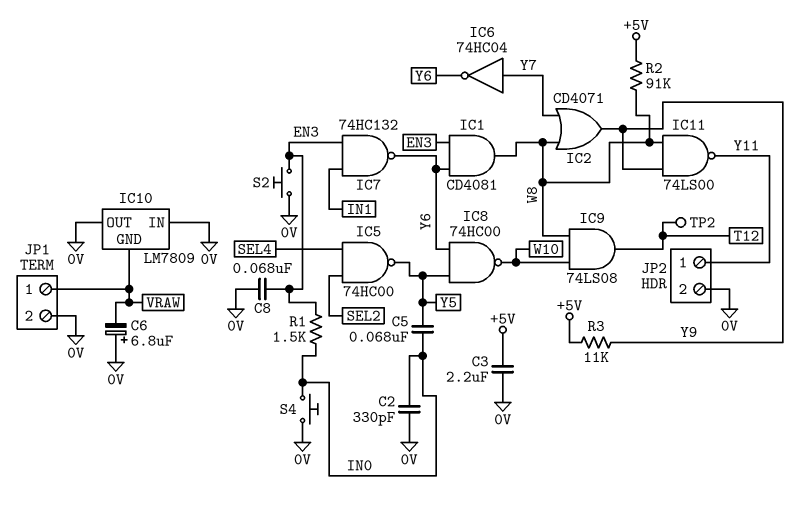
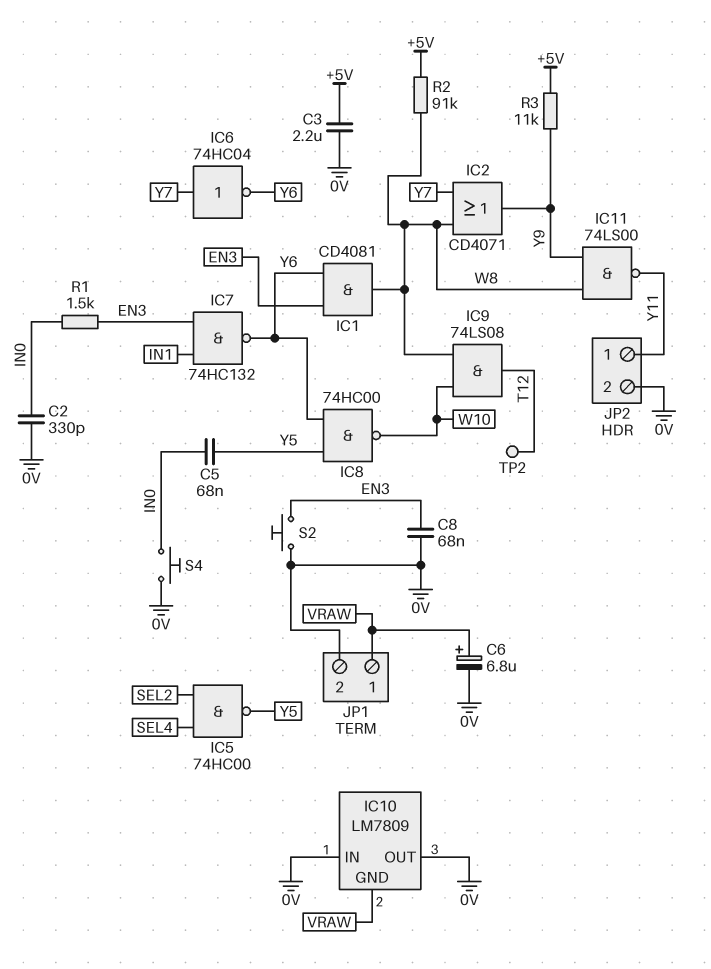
C6: 6.8uF (plus 0V, minus VRAW) -> 6.8uF (plus VRAW, minus 0V)

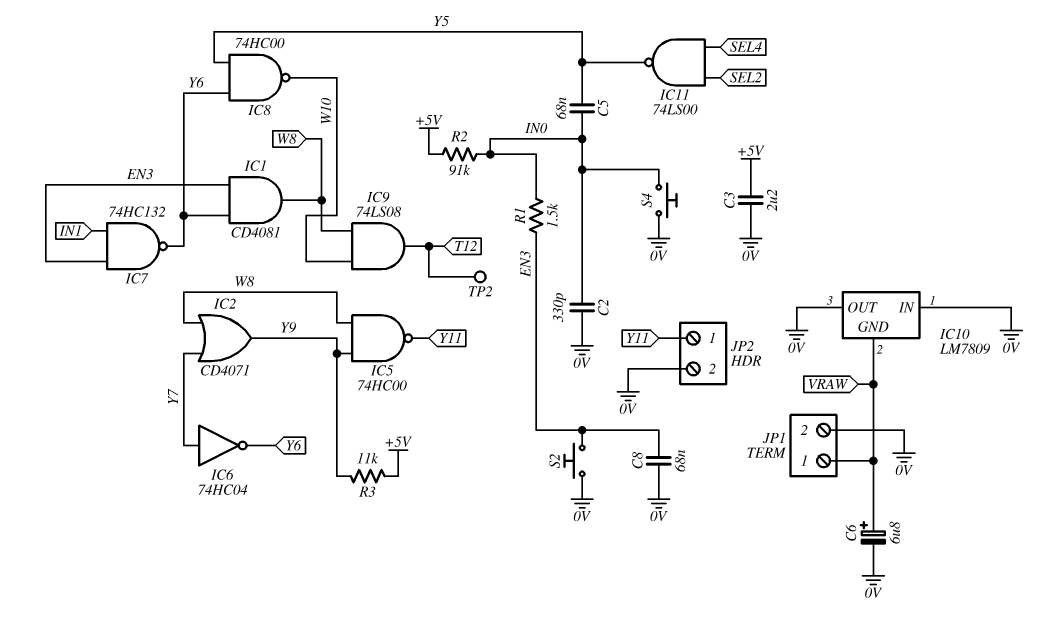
IC5: NAND 74HC00 (in SEL2, in SEL4, out Y5) -> NAND 74HC00 (in W8, in Y9, out Y11)
IC11: NAND 74LS00 (in W8, in Y9, out Y11) -> NAND 74LS00 (in SEL2, in SEL4, out Y5)
R2: 91k (+5V, W8) -> 91k (+5V, IN0)

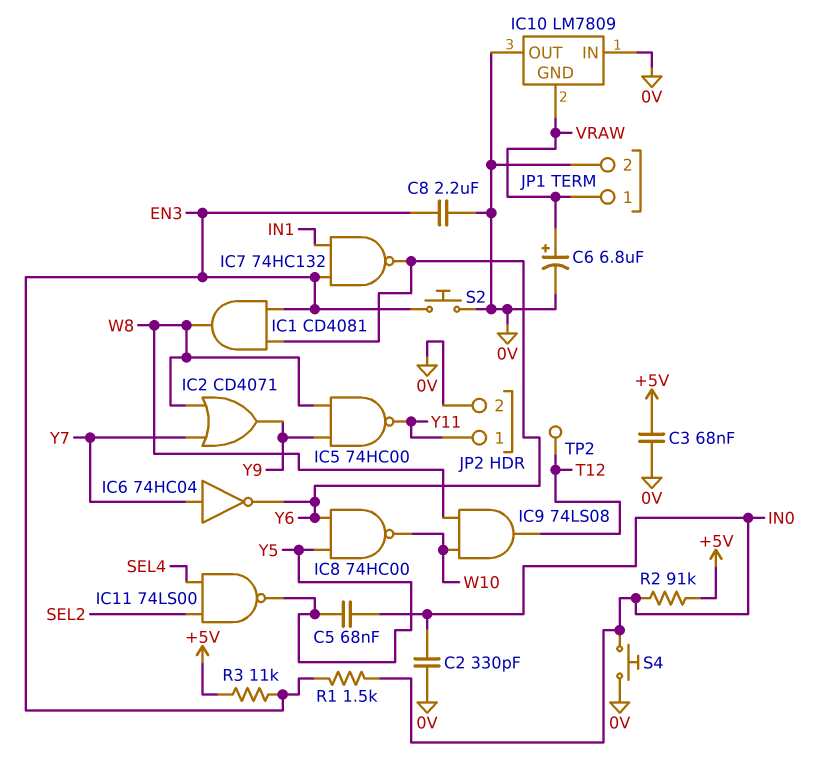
C3: 2.2uF (+5V, 0V) -> 68nF (+5V, 0V)
C8: 68nF (0V, EN3) -> 2.2uF (0V, EN3)
R3: 11k (+5V, Y9) -> 11k (+5V, EN3)

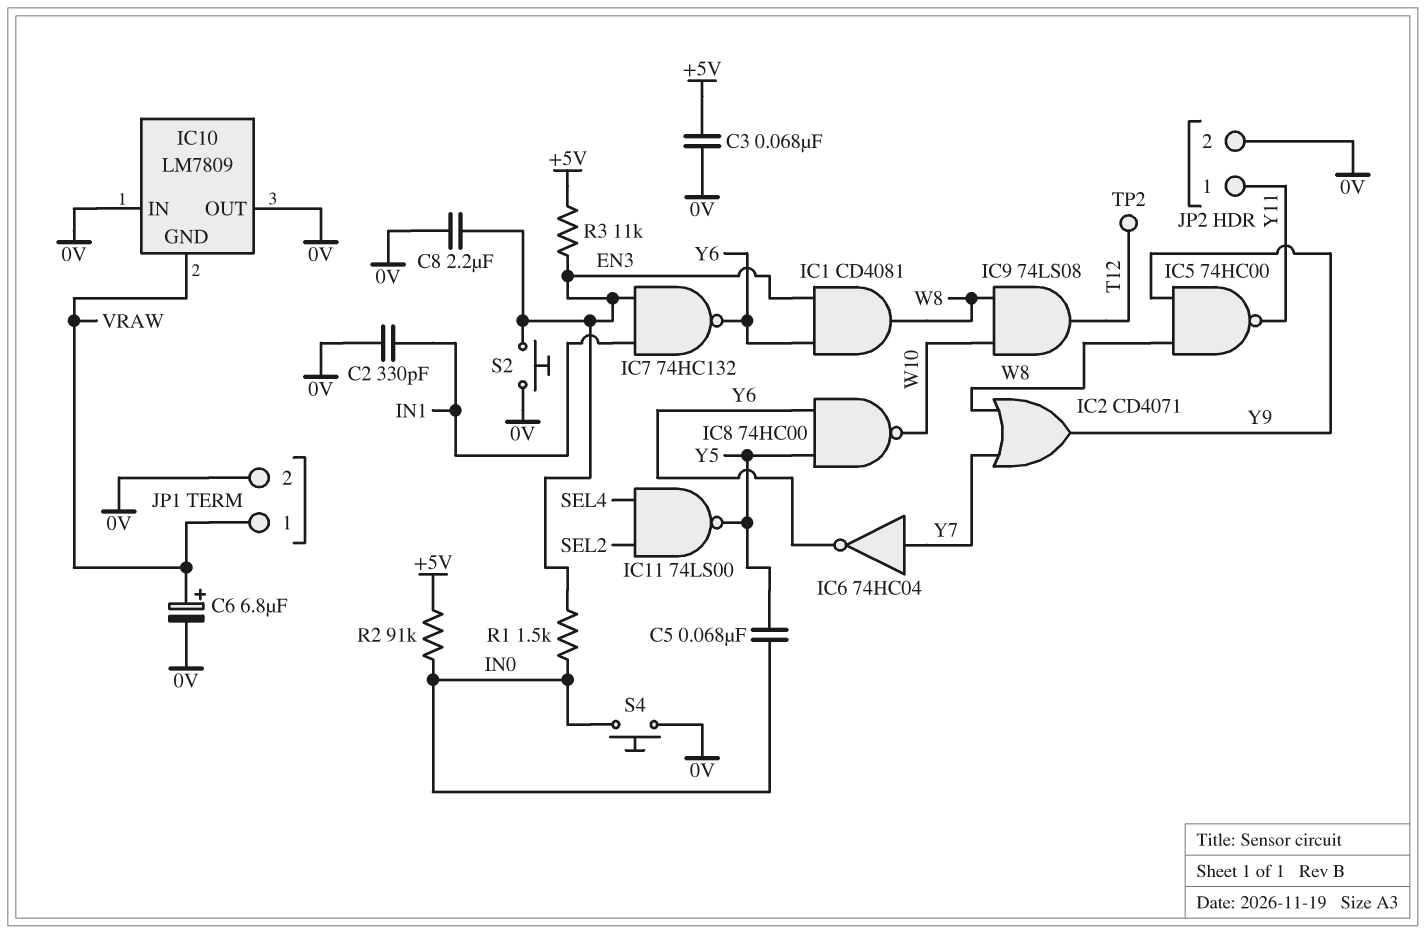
C2: 330pF (0V, IN0) -> 330pF (0V, IN1)

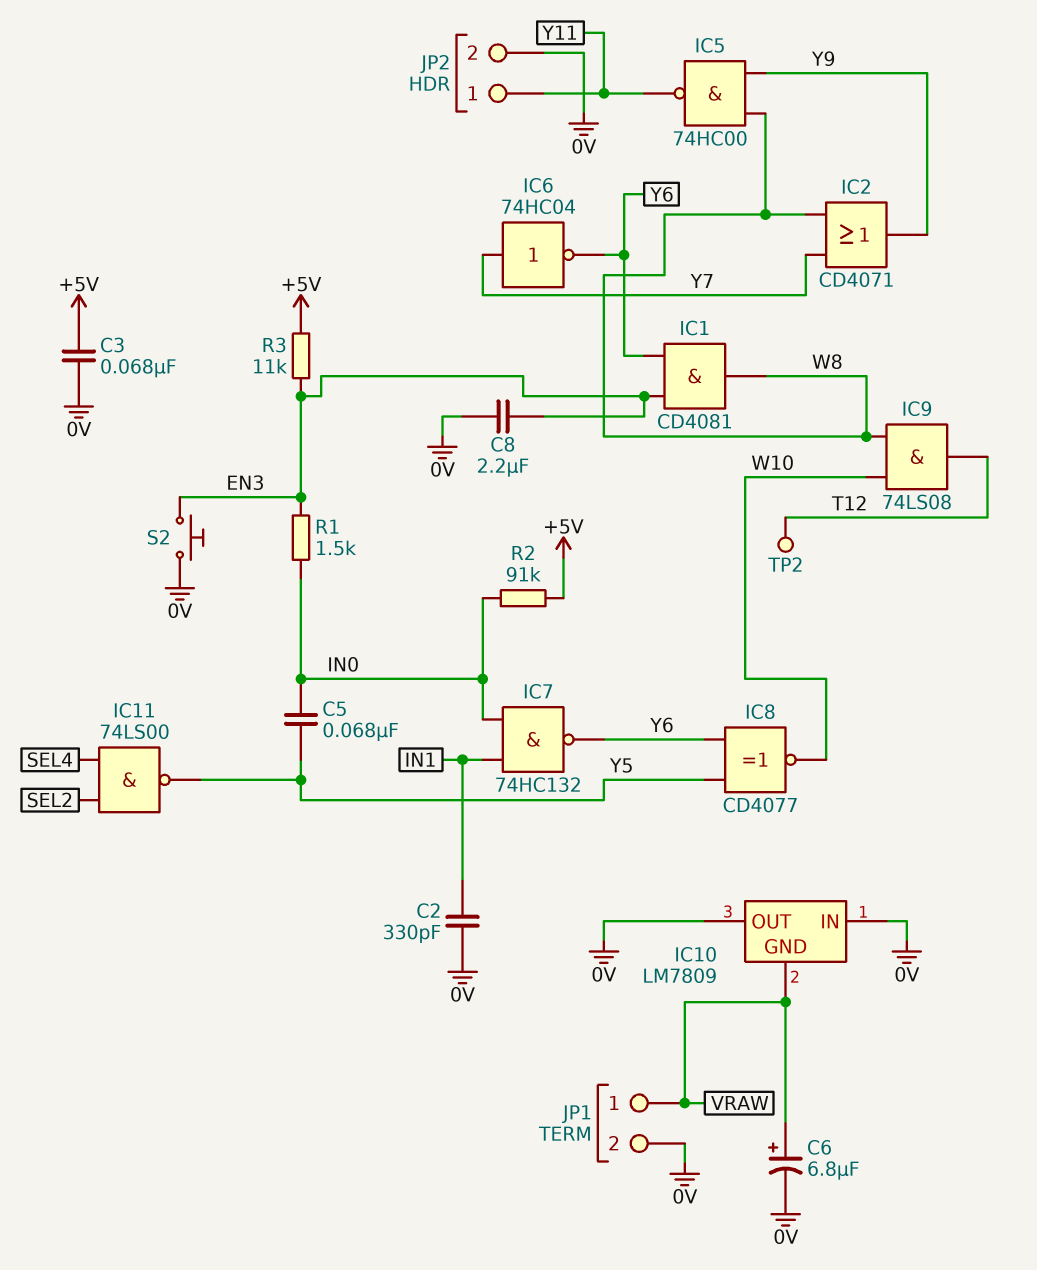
IC7: NAND 74HC132 (in EN3, in IN1, out Y6) -> NAND 74HC132 (in IN0, in IN1, out Y6)
IC8: NAND 74HC00 (in Y5, in Y6, out W10) -> XNOR CD4077 (in Y5, in Y6, out W10)
S4: button (0V, IN0) -> none

